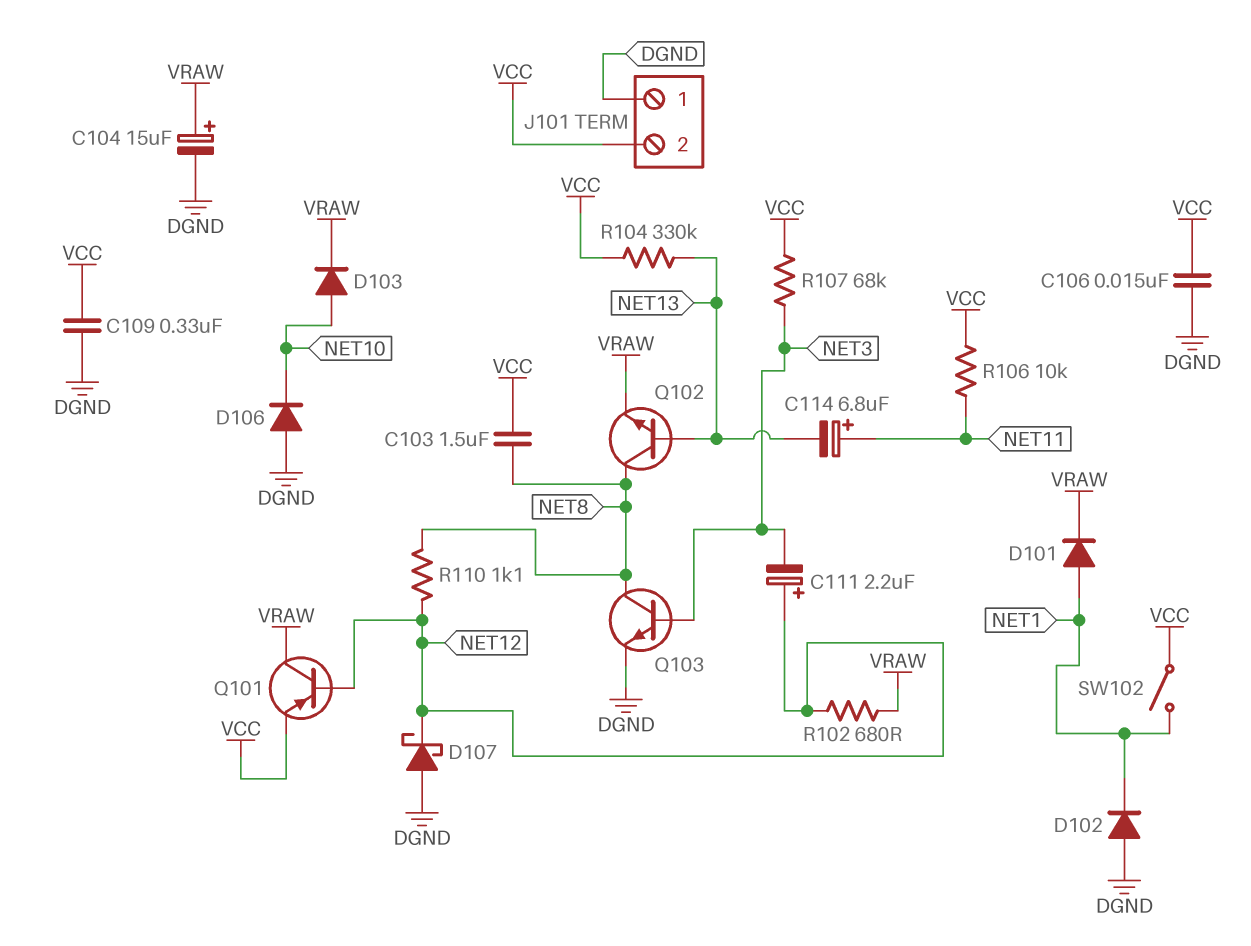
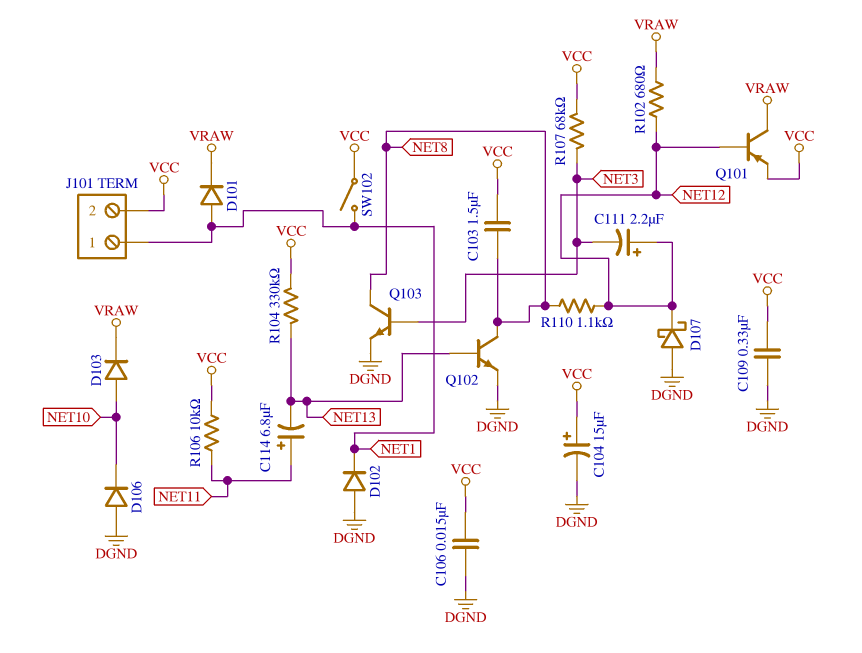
C104: 15uF (plus VRAW, minus DGND) -> 15uF (plus VCC, minus DGND)
J101 pin 1: DGND -> NET1
Q102: NPN (B NET13, C NET8, E VRAW) -> NPN (B NET13, C NET8, E DGND)

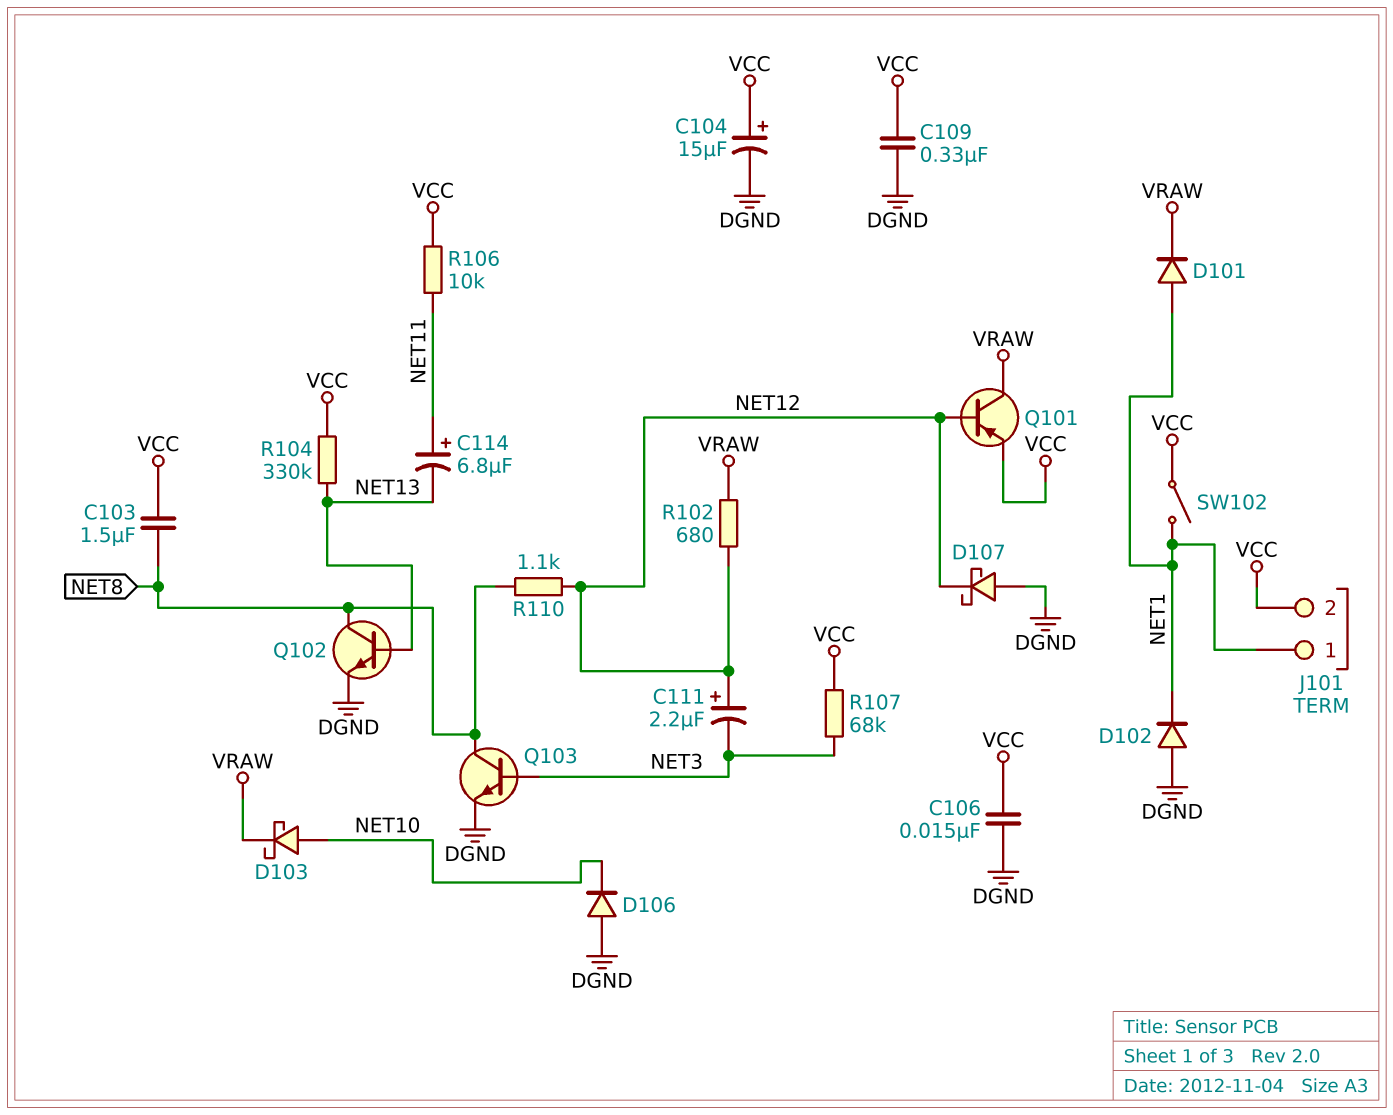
D103: diode (A NET10, K VRAW) -> schottky (A NET10, K VRAW)

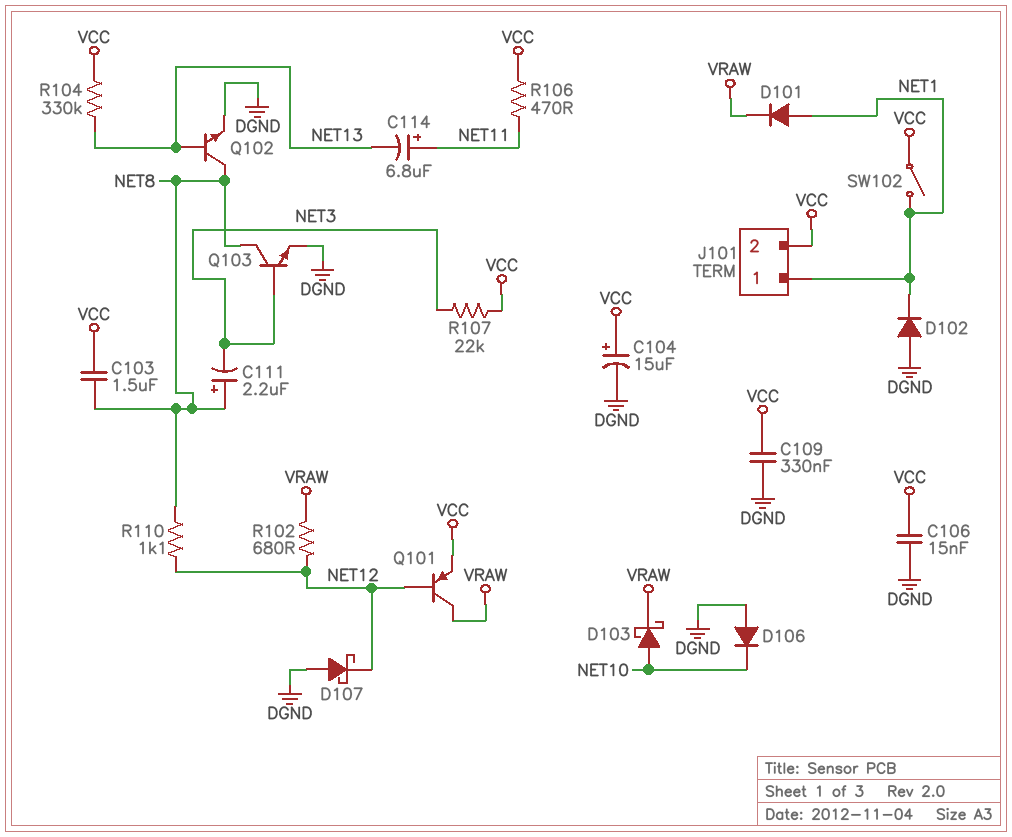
C111: 2.2uF (plus NET12, minus NET3) -> 2.2uF (plus NET8, minus NET3)
R106: 10k (NET11, VCC) -> 470 (NET11, VCC)
R107: 68k (NET3, VCC) -> 22k (NET3, VCC)

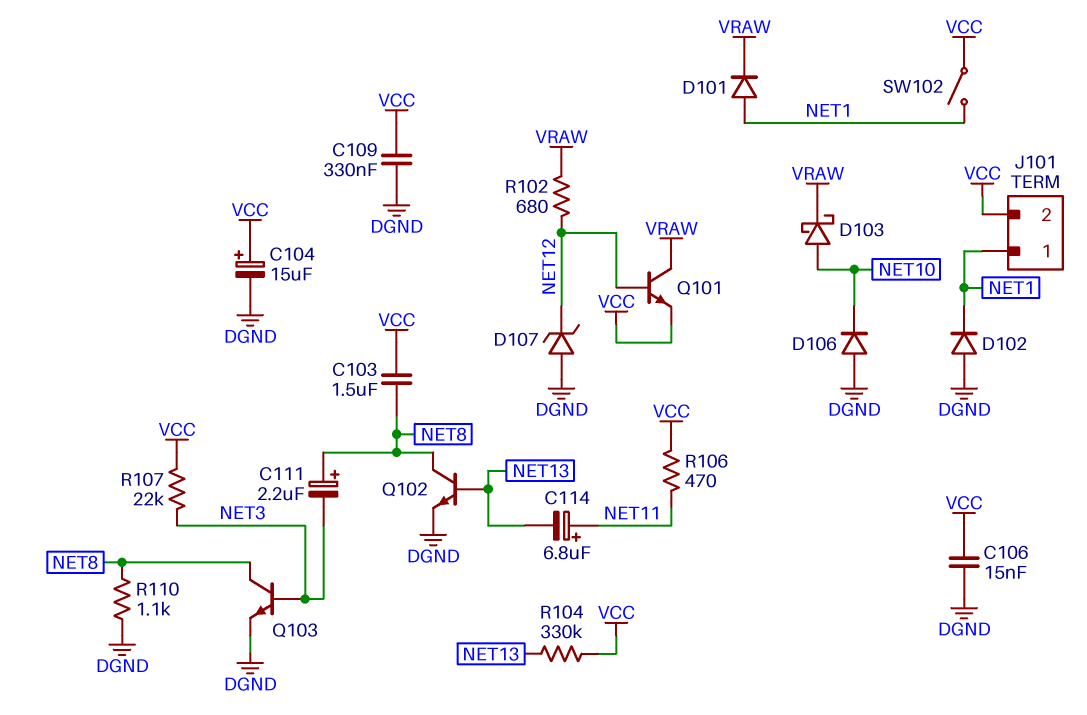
D107: schottky (A DGND, K NET12) -> zener (A DGND, K NET12)
Q101: PNP (B NET12, C VRAW, E VCC) -> NPN (B NET12, C VRAW, E VCC)
R110: 1.1k (NET8, NET12) -> 1.1k (DGND, NET8)

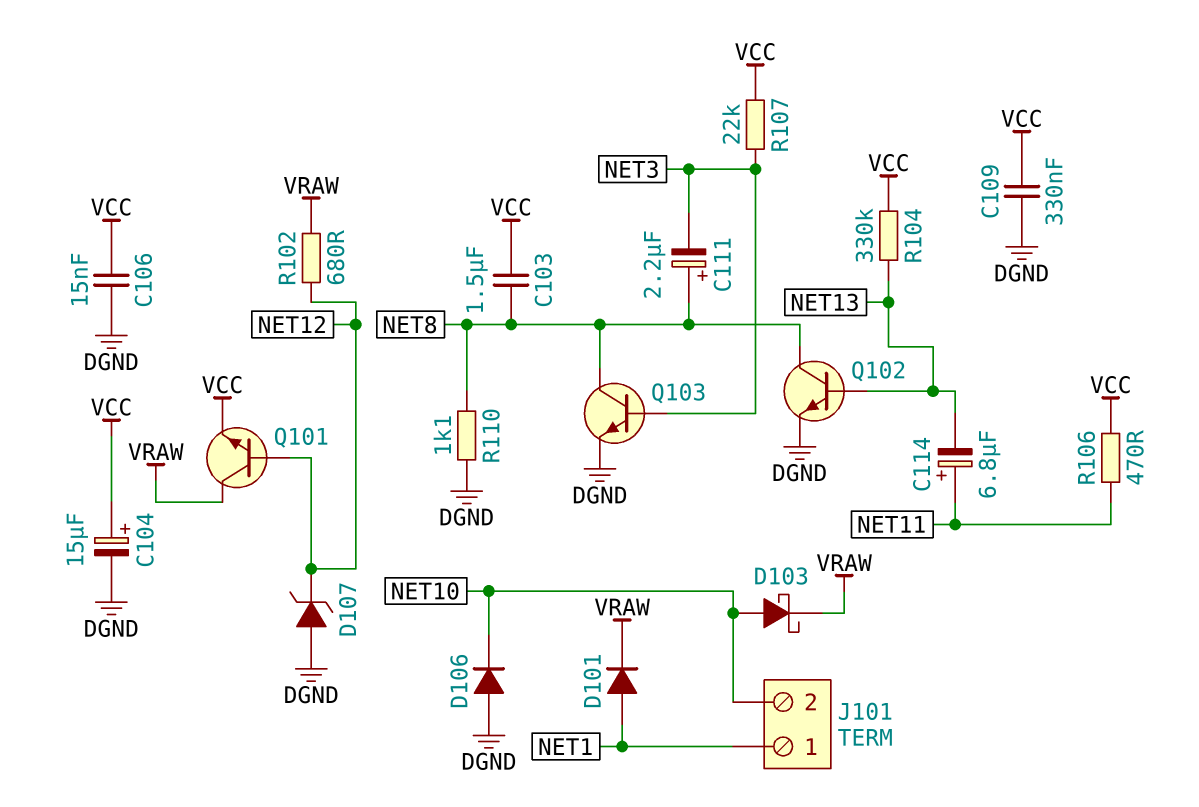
D102: diode (A DGND, K NET1) -> none
J101 pin 2: VCC -> NET10
SW102: switch (NET1, VCC) -> none

